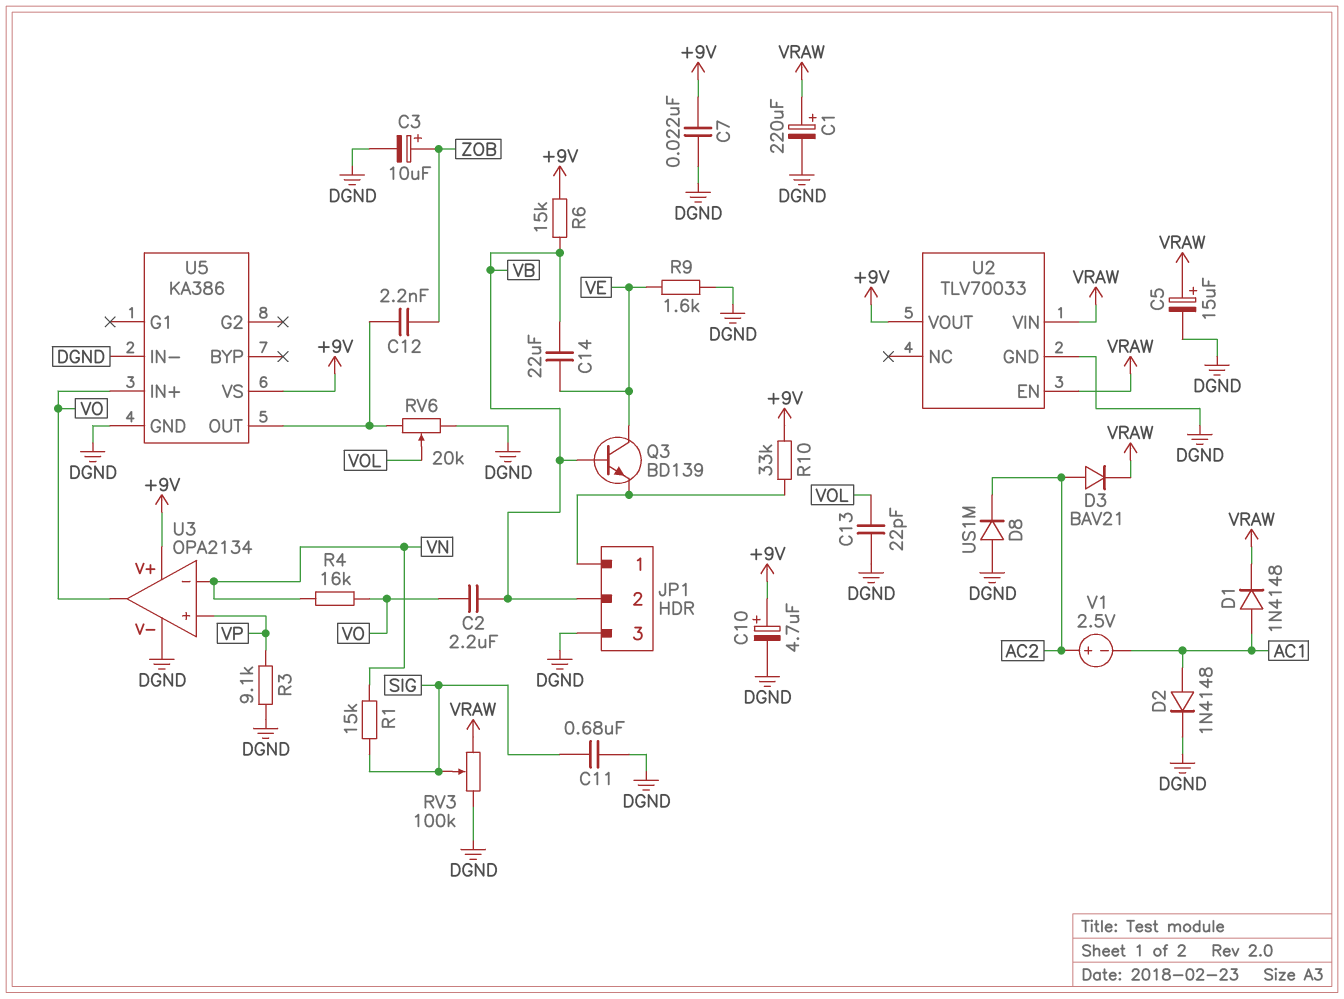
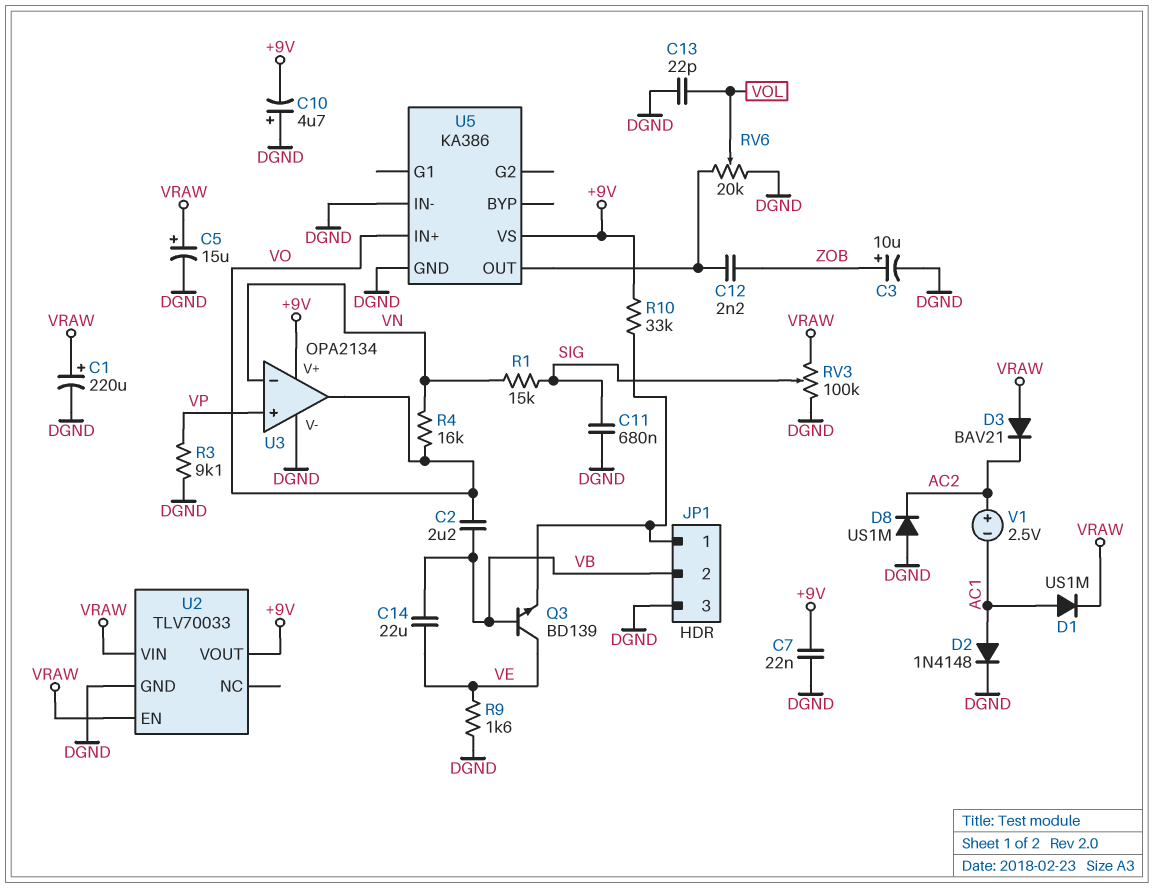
C10: 4.7uF (plus +9V, minus DGND) -> 4.7uF (plus DGND, minus +9V)
D1: diode 1N4148 (A AC1, K VRAW) -> diode US1M (A AC1, K VRAW)
D3: diode BAV21 (A AC2, K VRAW) -> diode BAV21 (A VRAW, K AC2)
R6: 15k (+9V, VB) -> none

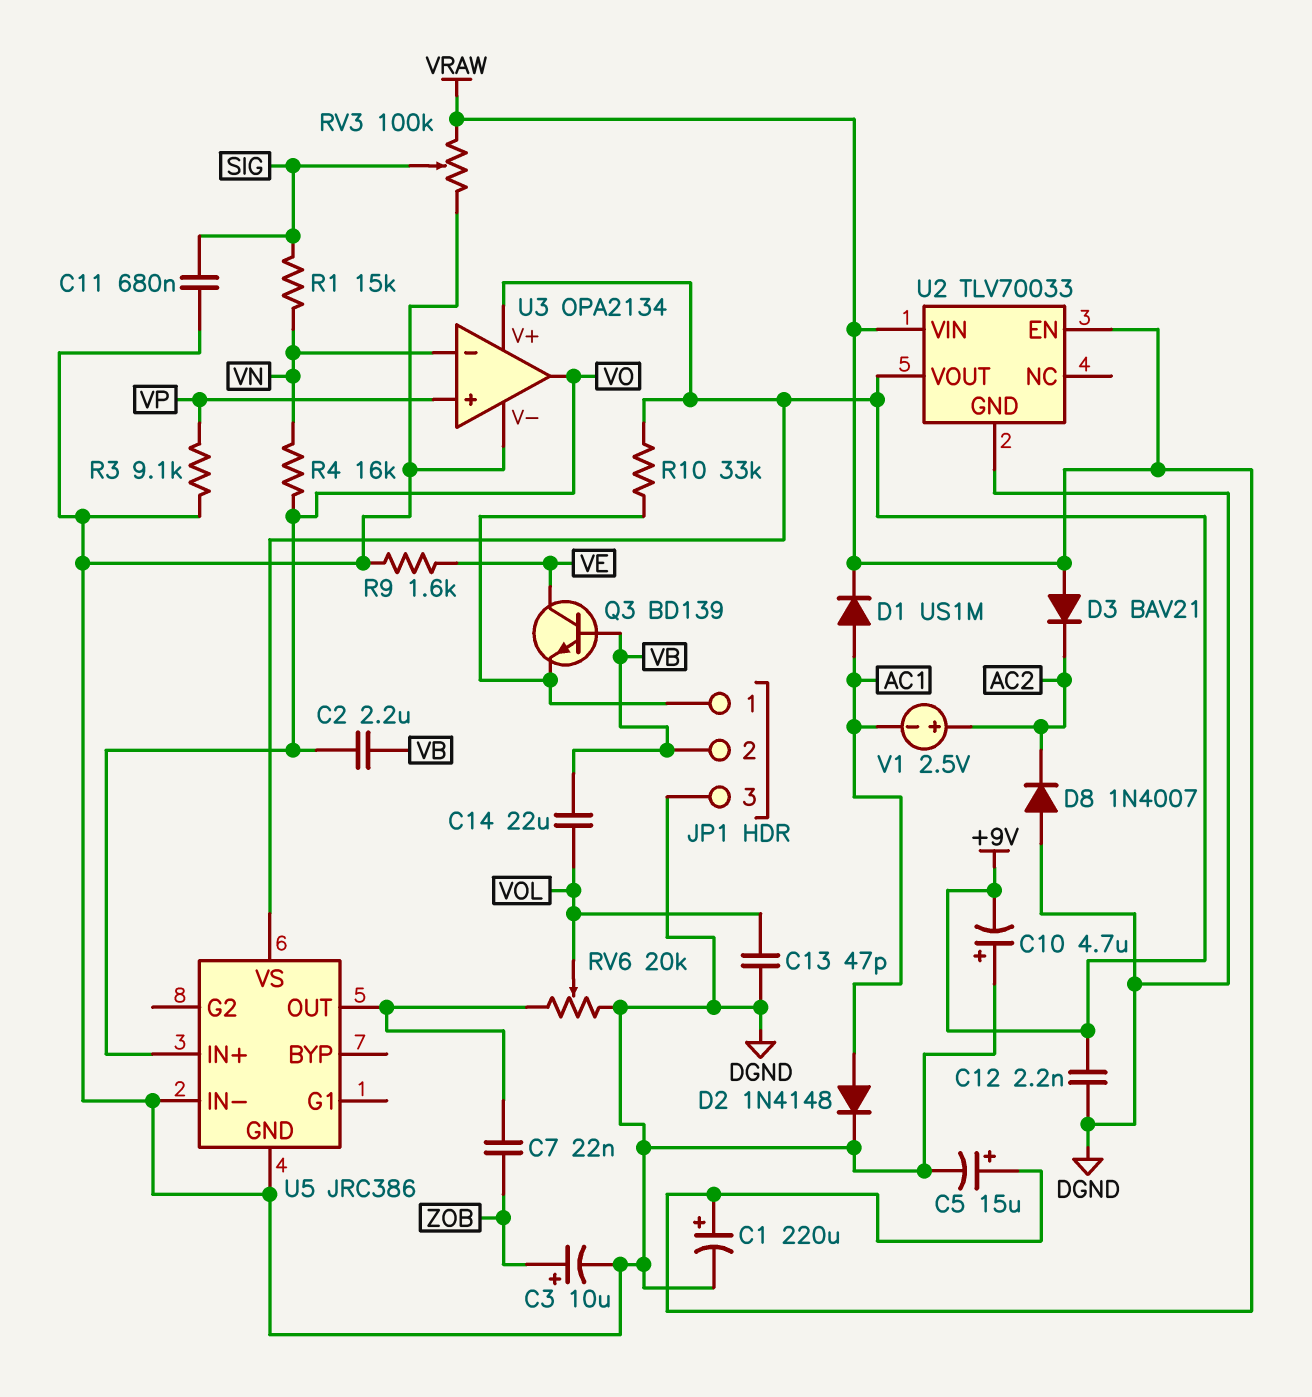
C7: 22nF (+9V, DGND) -> 22nF (U5/OUT, ZOB)
C12: 2.2nF (U5/OUT, ZOB) -> 2.2nF (+9V, DGND)
C13: 22pF (DGND, VOL) -> 47pF (DGND, VOL)
C14: 22uF (VB, VE) -> 22uF (VB, VOL)
D8: diode US1M (A DGND, K AC2) -> diode 1N4007 (A DGND, K AC2)
U5: KA386 -> JRC386

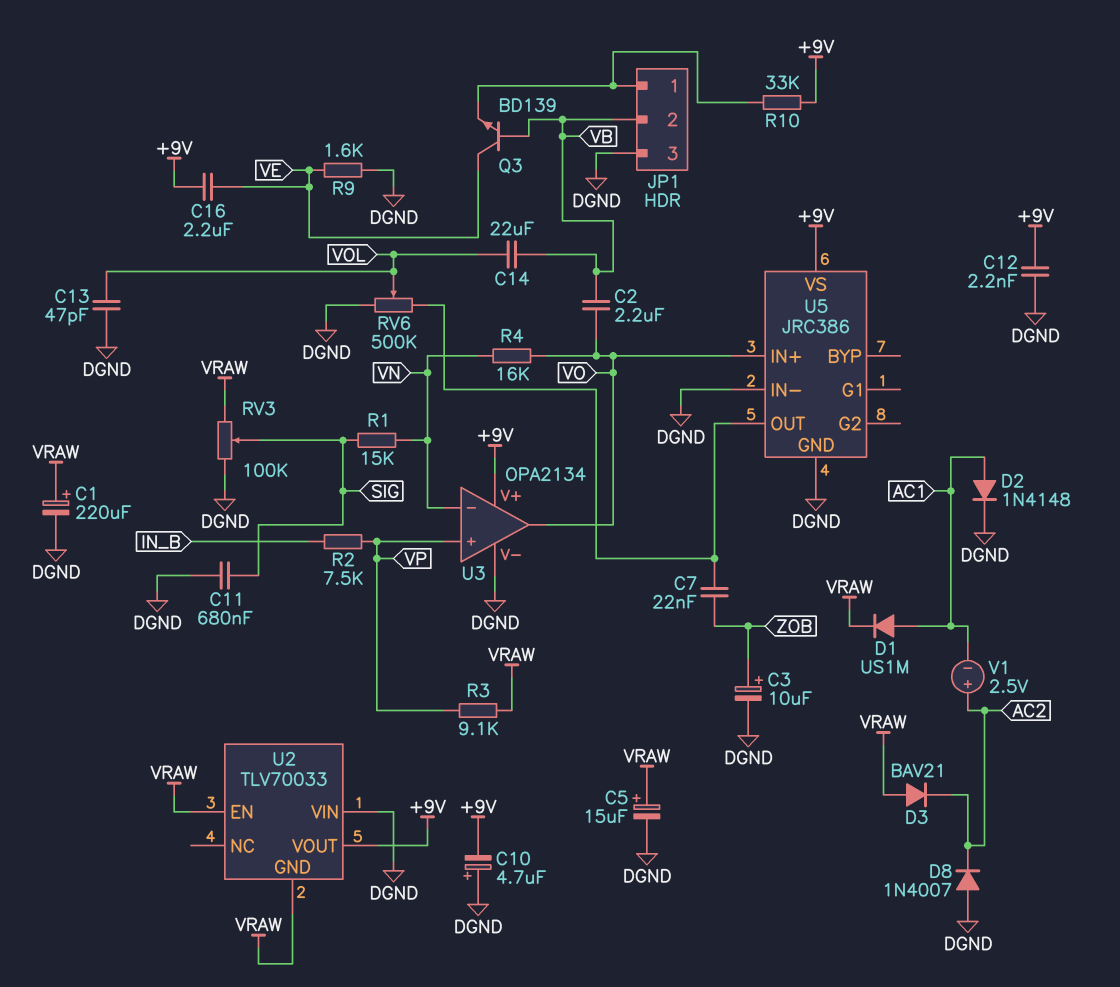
C16: none -> 2.2uF (+9V, VE)
R2: none -> 7.5k (IN_B, VP)
R3: 9.1k (DGND, VP) -> 9.1k (VP, VRAW)
RV6: 20k (DGND, U5/OUT, wiper VOL) -> 500k (DGND, U5/OUT, wiper VOL)
U2 pin GND: DGND -> VRAW
U2 pin VIN: VRAW -> DGND

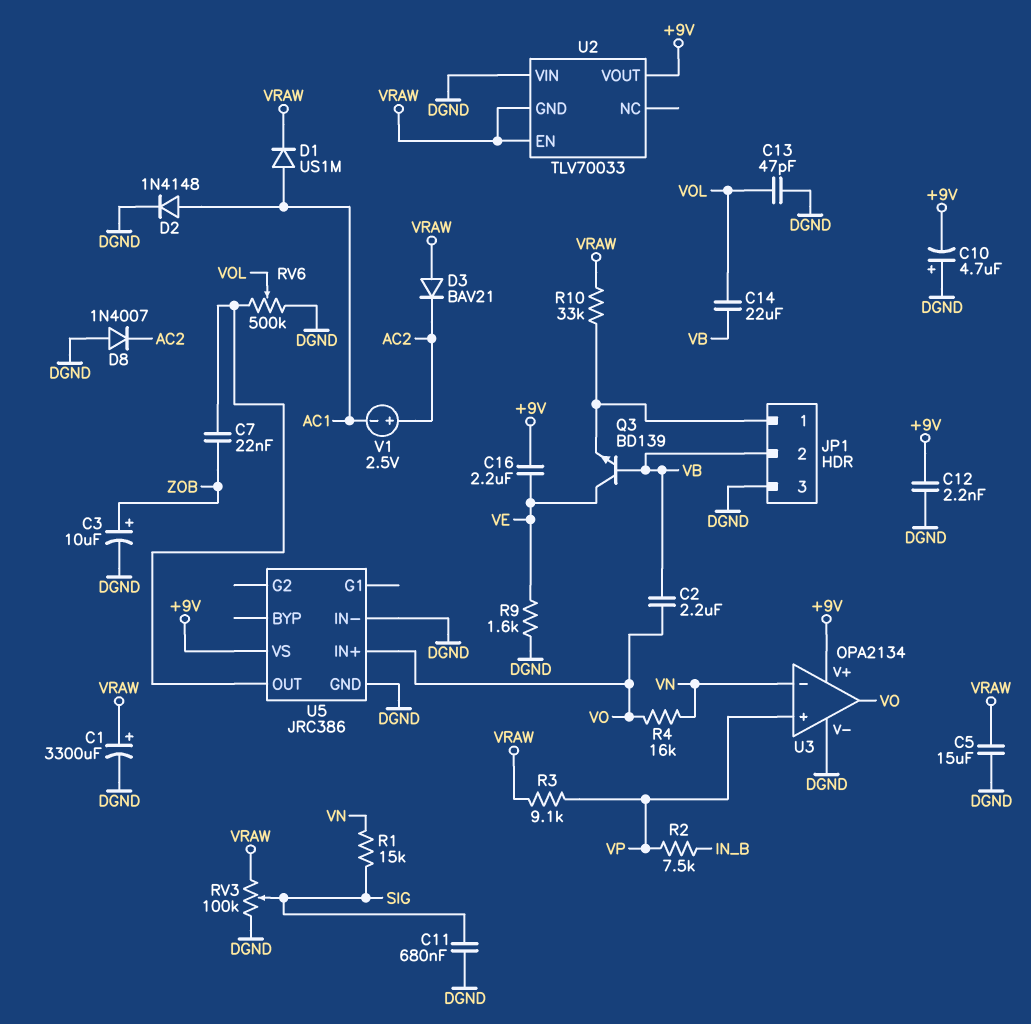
C1: 220uF (plus VRAW, minus DGND) -> 3300uF (plus VRAW, minus DGND)
C5: 15uF (plus VRAW, minus DGND) -> 15uF (DGND, VRAW)
R10: 33k (+9V, JP1/1) -> 33k (JP1/1, VRAW)

